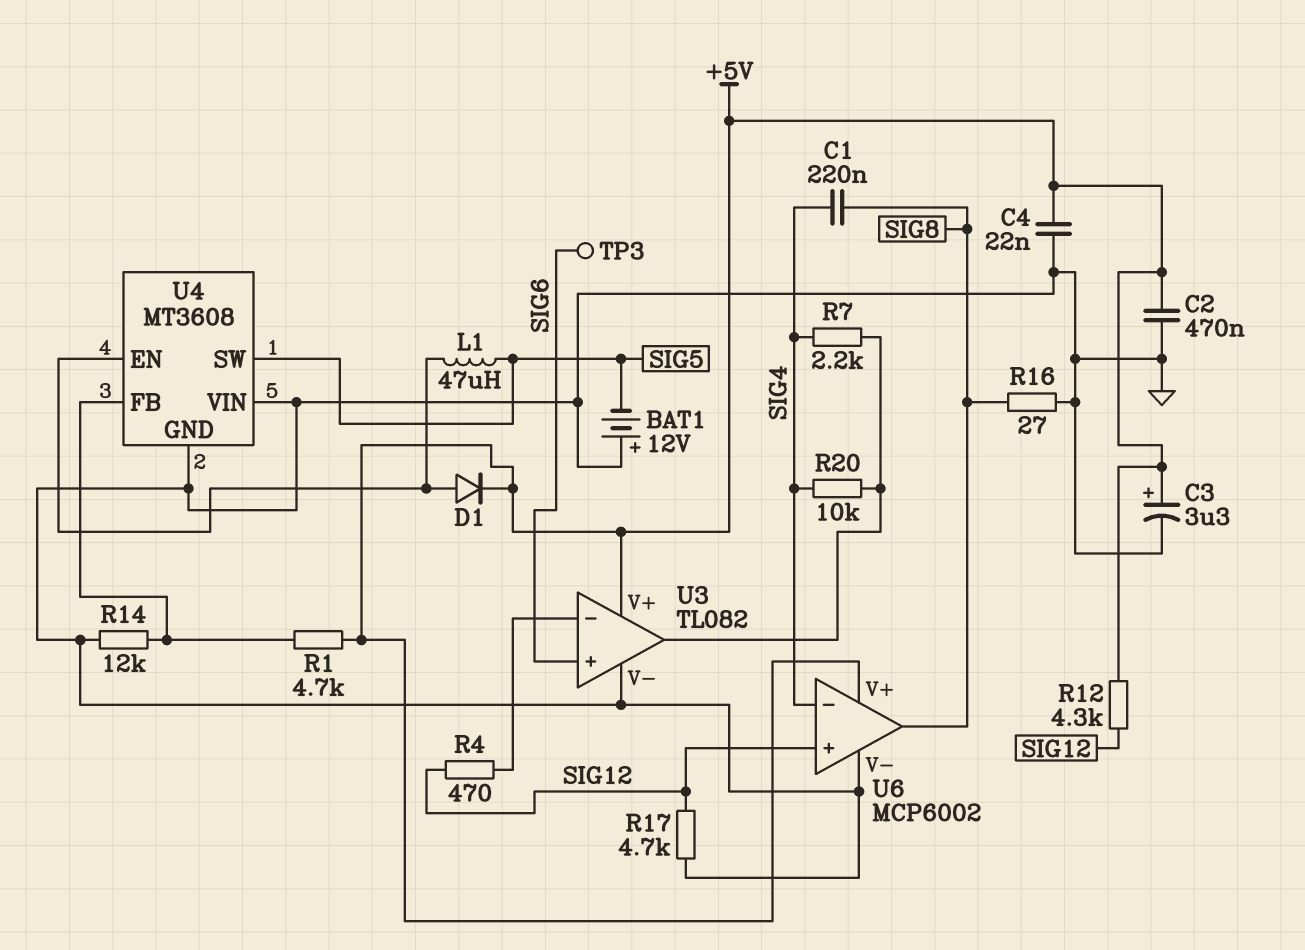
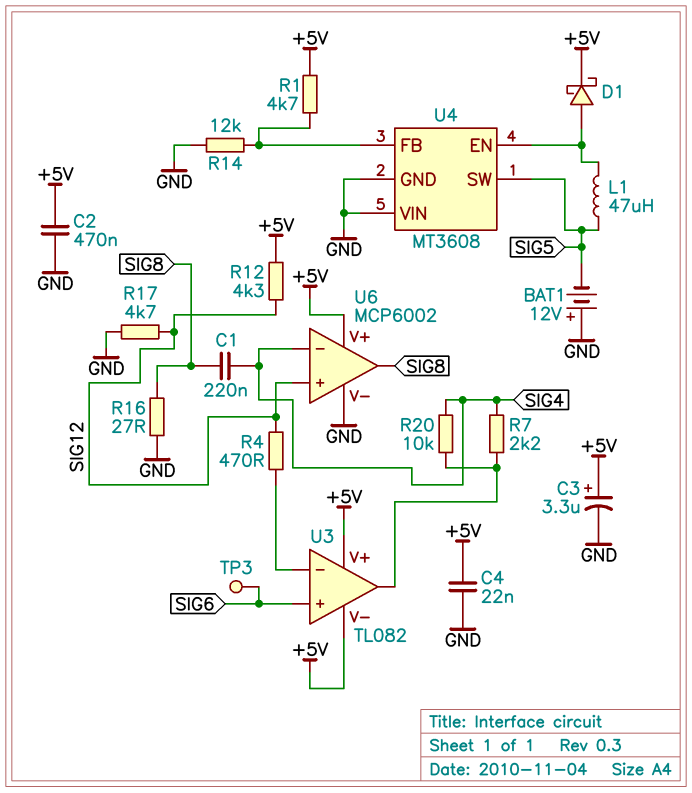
D1: diode (A U4/EN, K +5V) -> schottky (A U4/EN, K +5V)
U3 pin V-: GND -> +5V

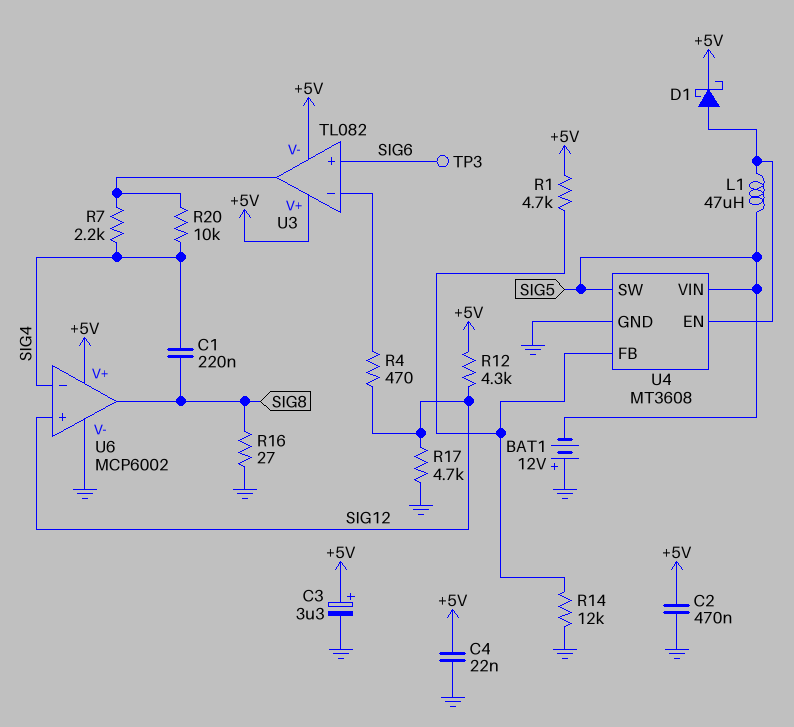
U4 pin VIN: GND -> SIG5

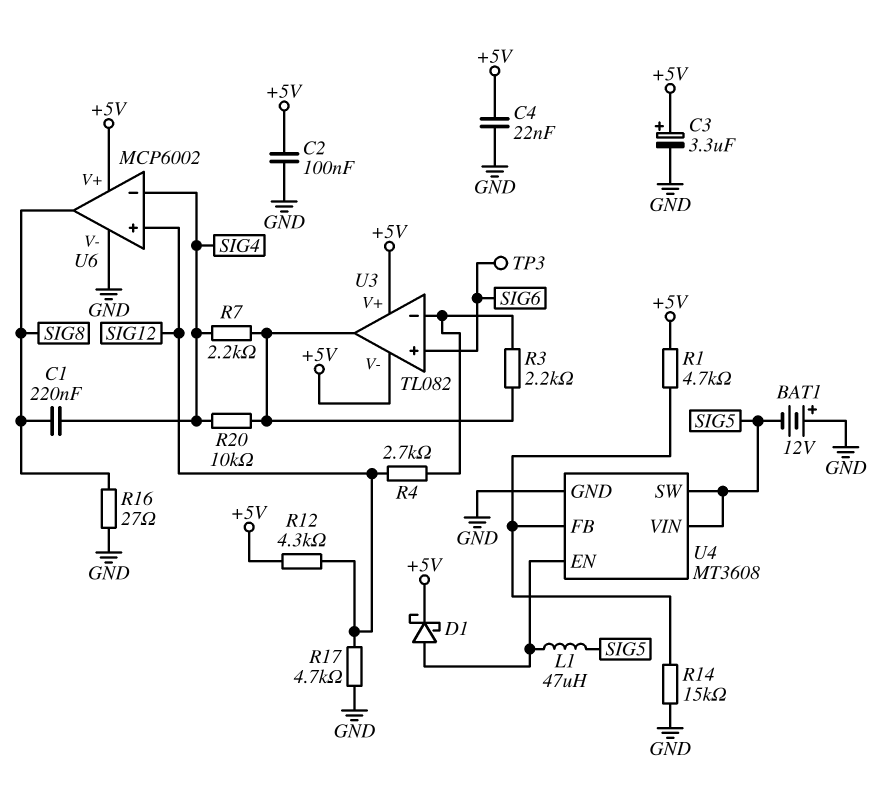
C2: 470nF (+5V, GND) -> 100nF (+5V, GND)
R3: none -> 2.2k (U3/in-, U3/out)
R4: 470 (SIG12, U3/in-) -> 2.7k (SIG12, U3/in-)
R14: 12k (GND, U4/FB) -> 15k (GND, U4/FB)

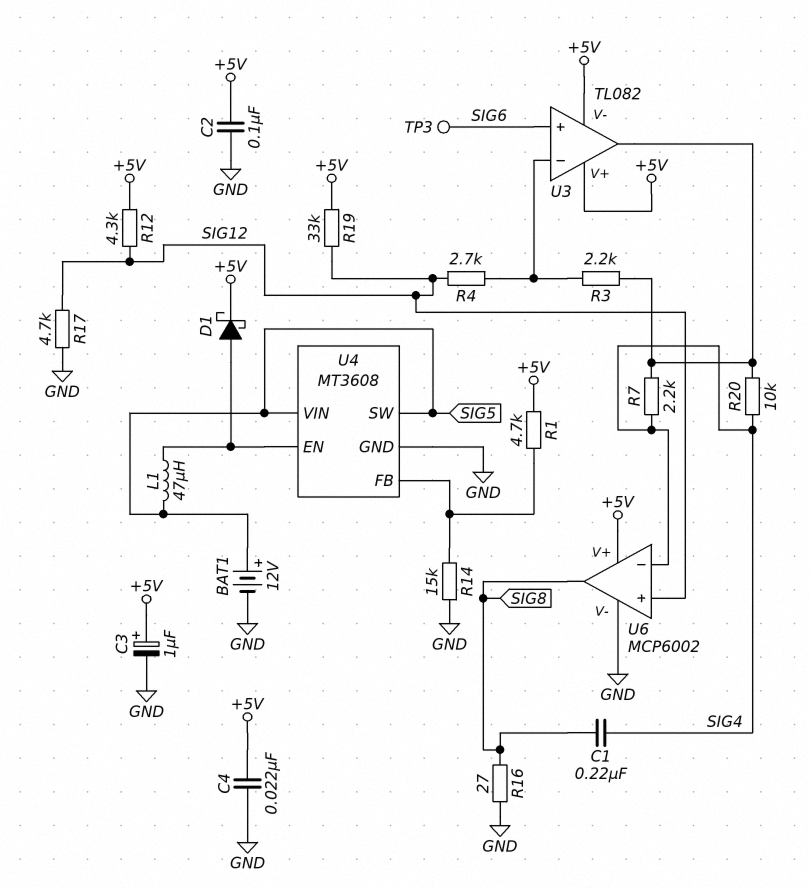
BAT1: 12V (plus GND, minus SIG5) -> 12V (plus SIG5, minus GND)
C3: 3.3uF (plus +5V, minus GND) -> 1uF (plus +5V, minus GND)
R19: none -> 33k (+5V, SIG12)

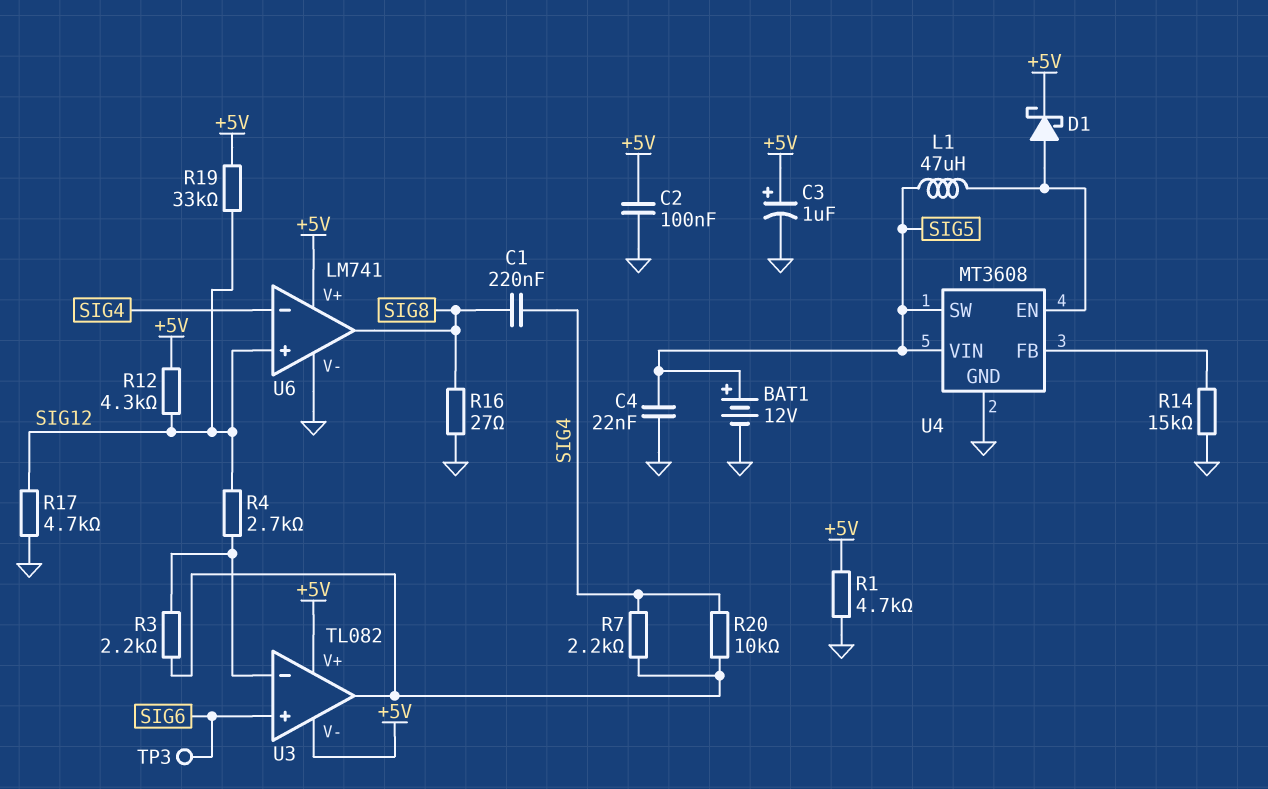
C4: 22nF (+5V, GND) -> 22nF (GND, SIG5)
R1: 4.7k (+5V, U4/FB) -> 4.7k (+5V, GND)
U6: MCP6002 -> LM741

